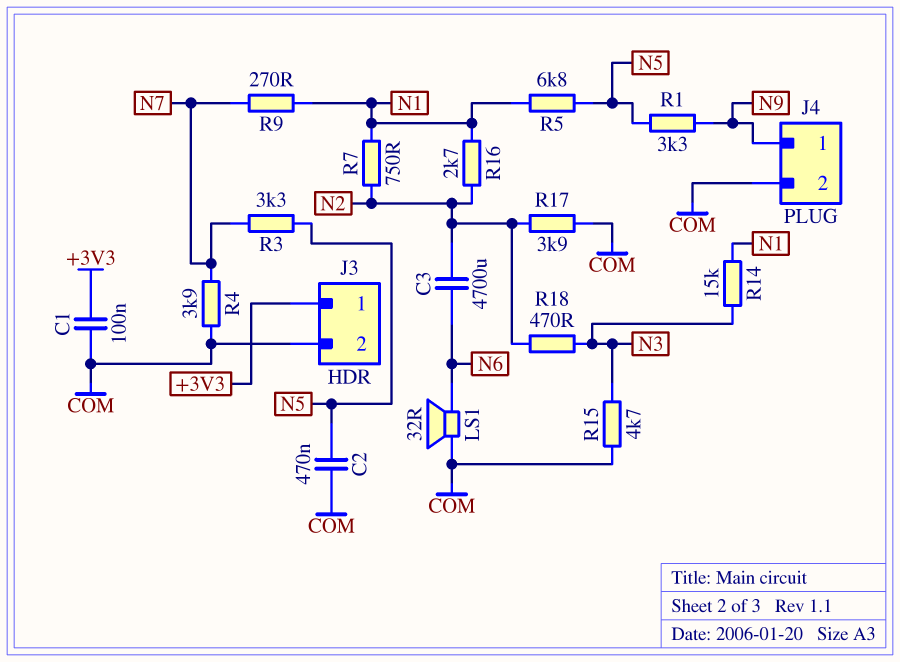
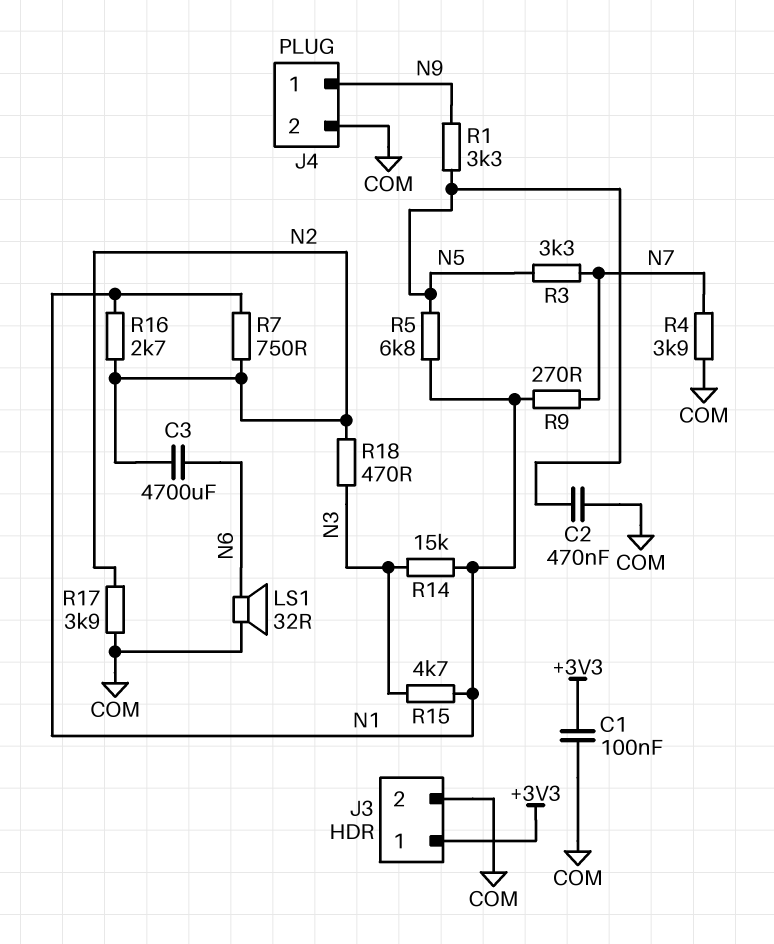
R15: 4.7k (COM, N3) -> 4.7k (N1, N3)

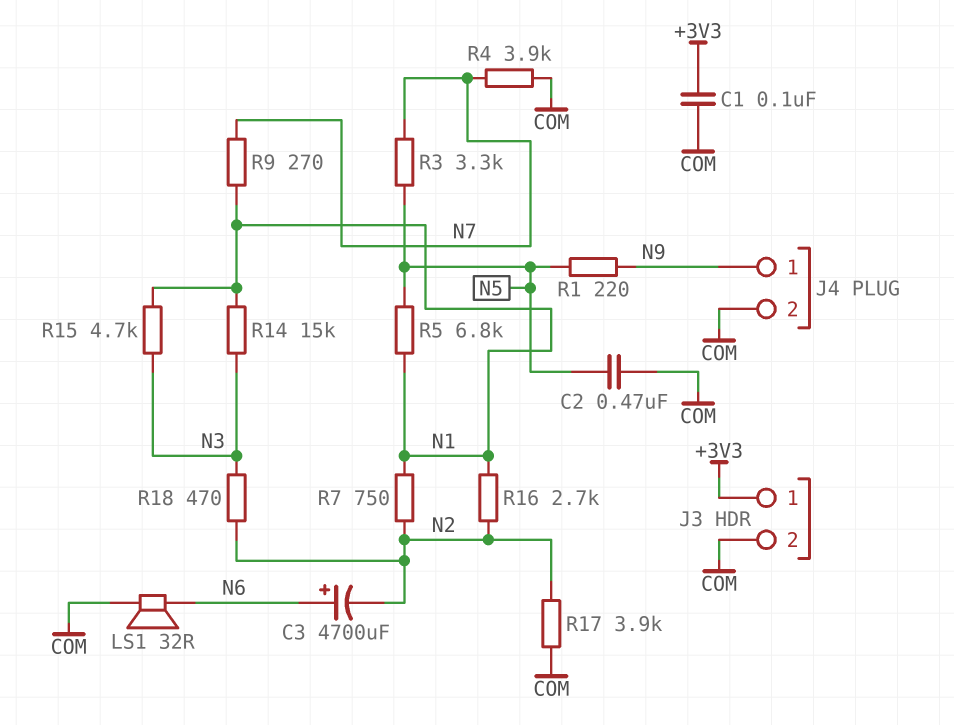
C3: 4700uF (N2, N6) -> 4700uF (plus N6, minus N2)
R1: 3.3k (N5, N9) -> 220 (N5, N9)

